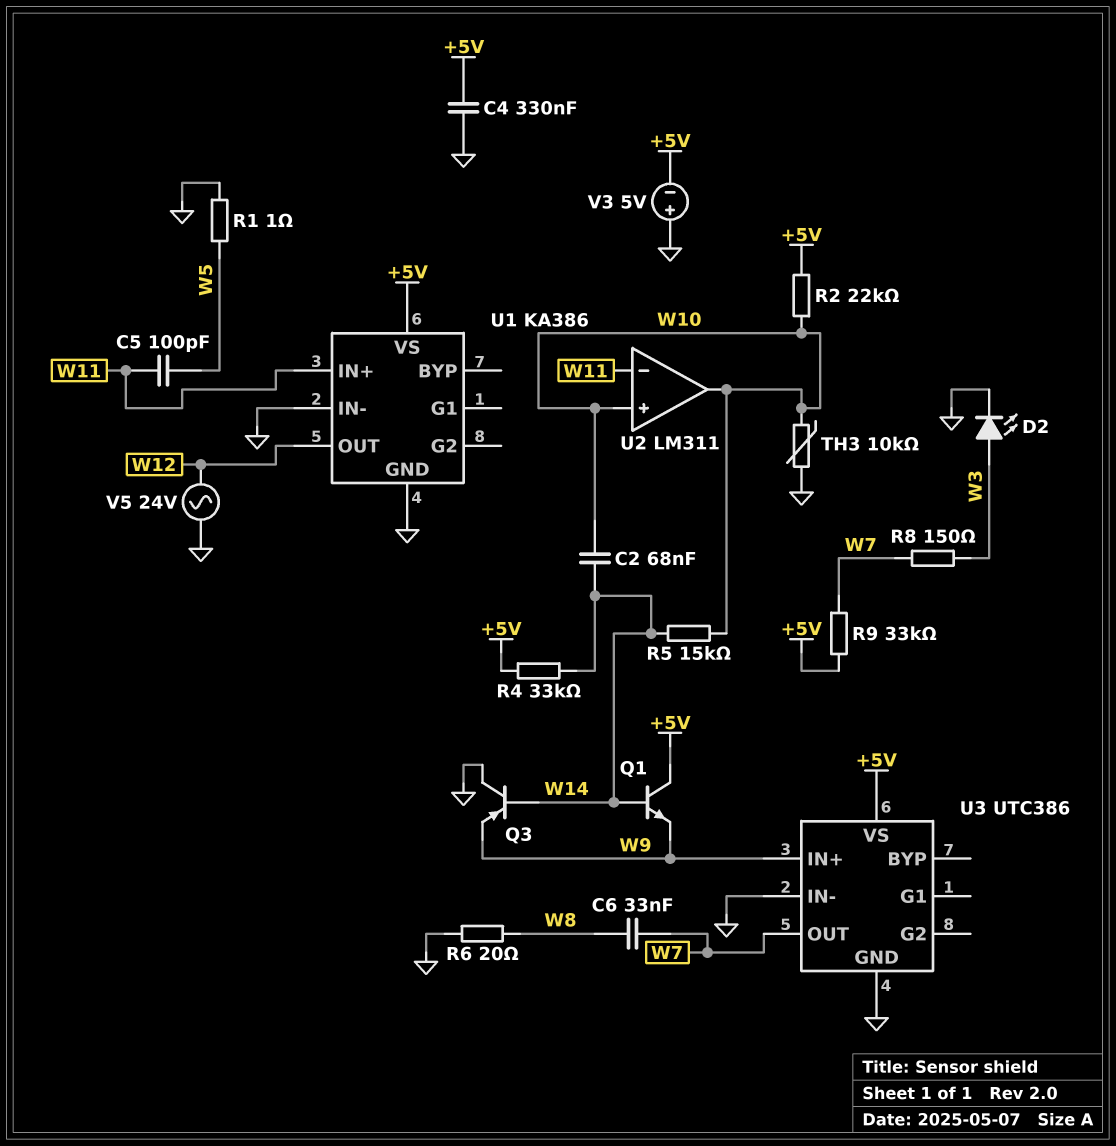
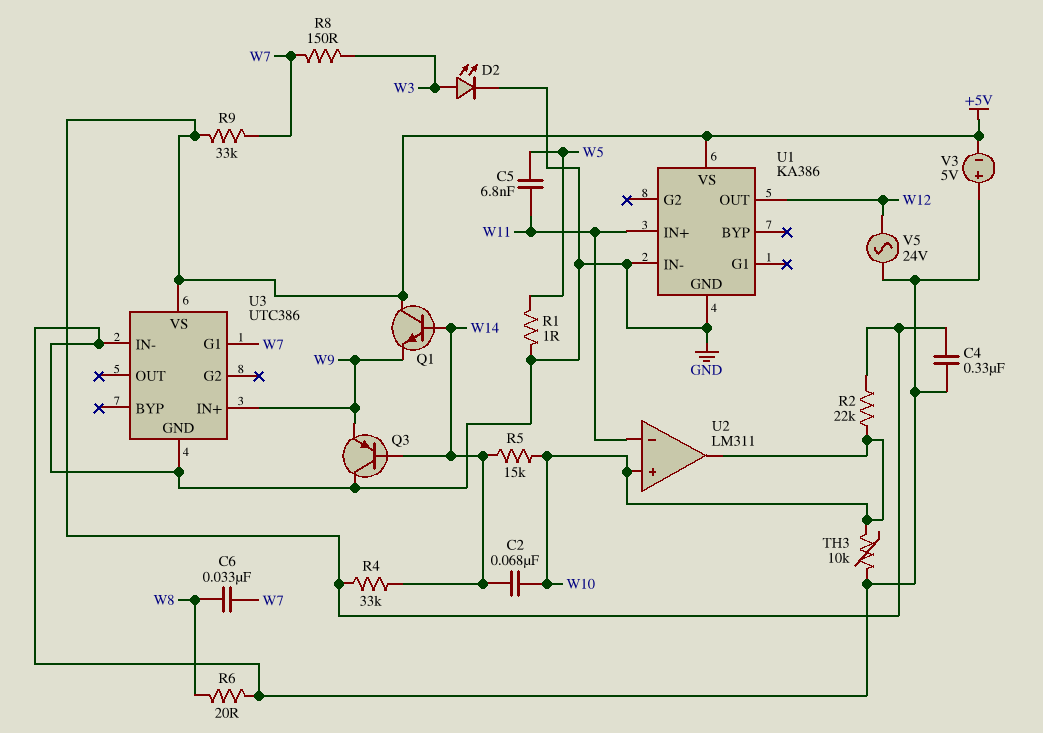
C5: 100pF (W5, W11) -> 6.8nF (W5, W11)
U3 pin G1: none -> W7
U3 pin OUT: W7 -> none

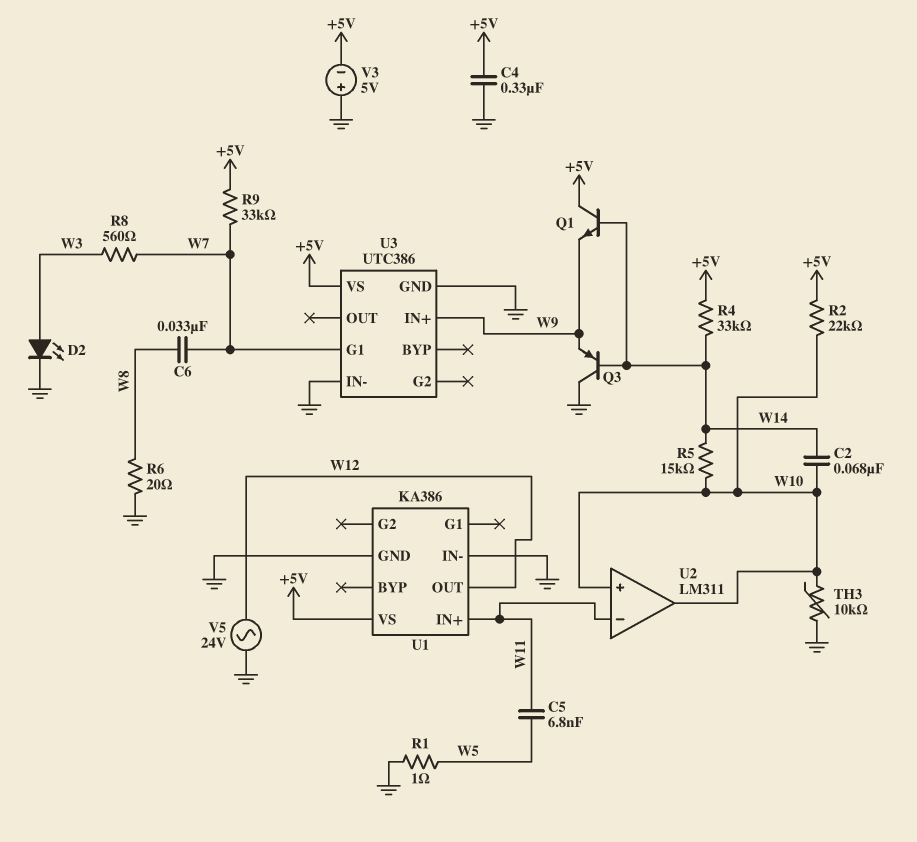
R8: 150 (W3, W7) -> 560 (W3, W7)

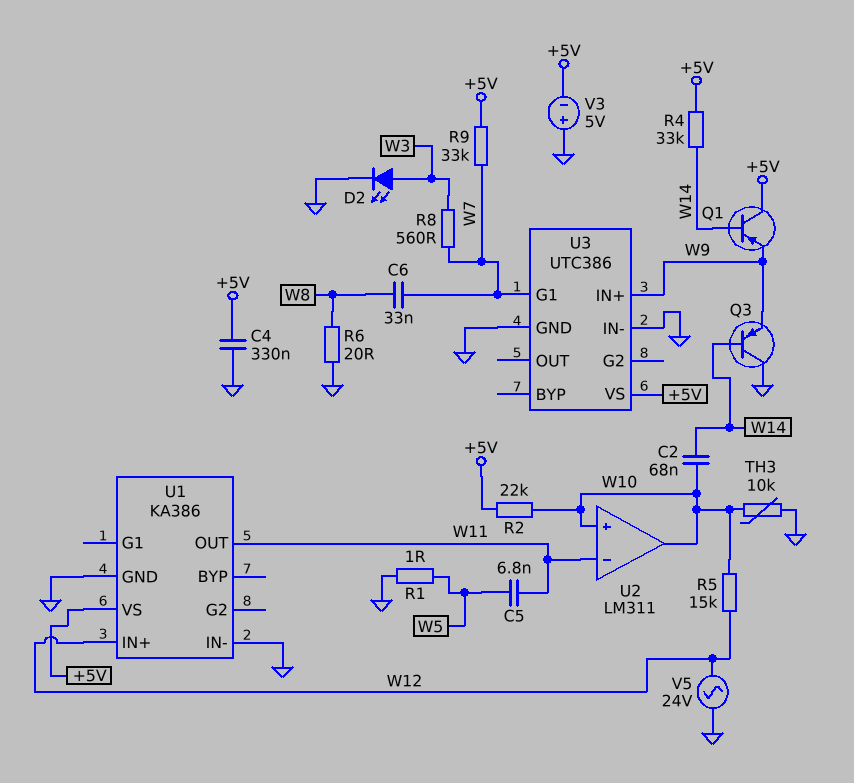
Q1: NPN (B W14, C +5V, E W9) -> PNP (B W14, C +5V, E W9)
R5: 15k (W10, W14) -> 15k (W10, W12)
U1 pin IN+: W11 -> W12
U1 pin OUT: W12 -> W11

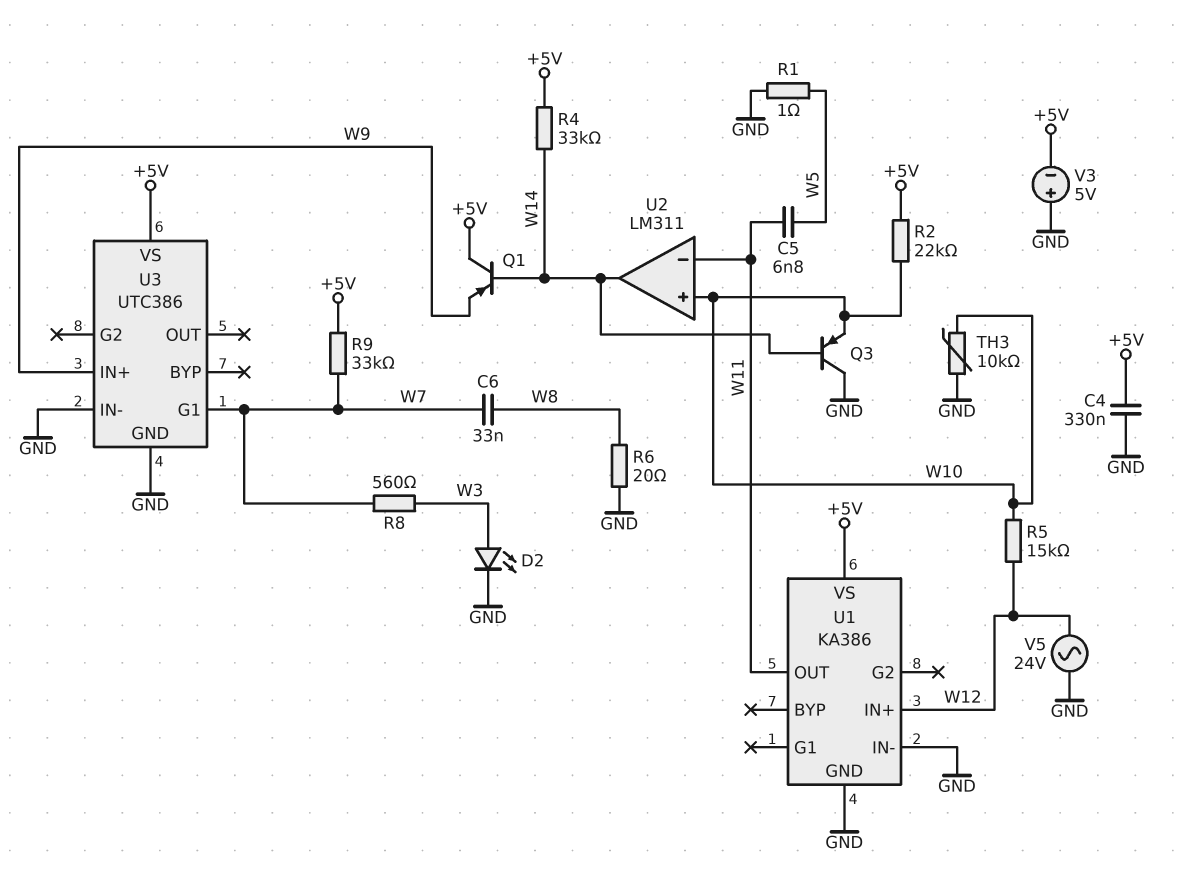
C2: 68nF (W10, W14) -> none
Q3: PNP (B W14, C GND, E W9) -> PNP (B W14, C GND, E W10)
U2 pin out: W10 -> W14

